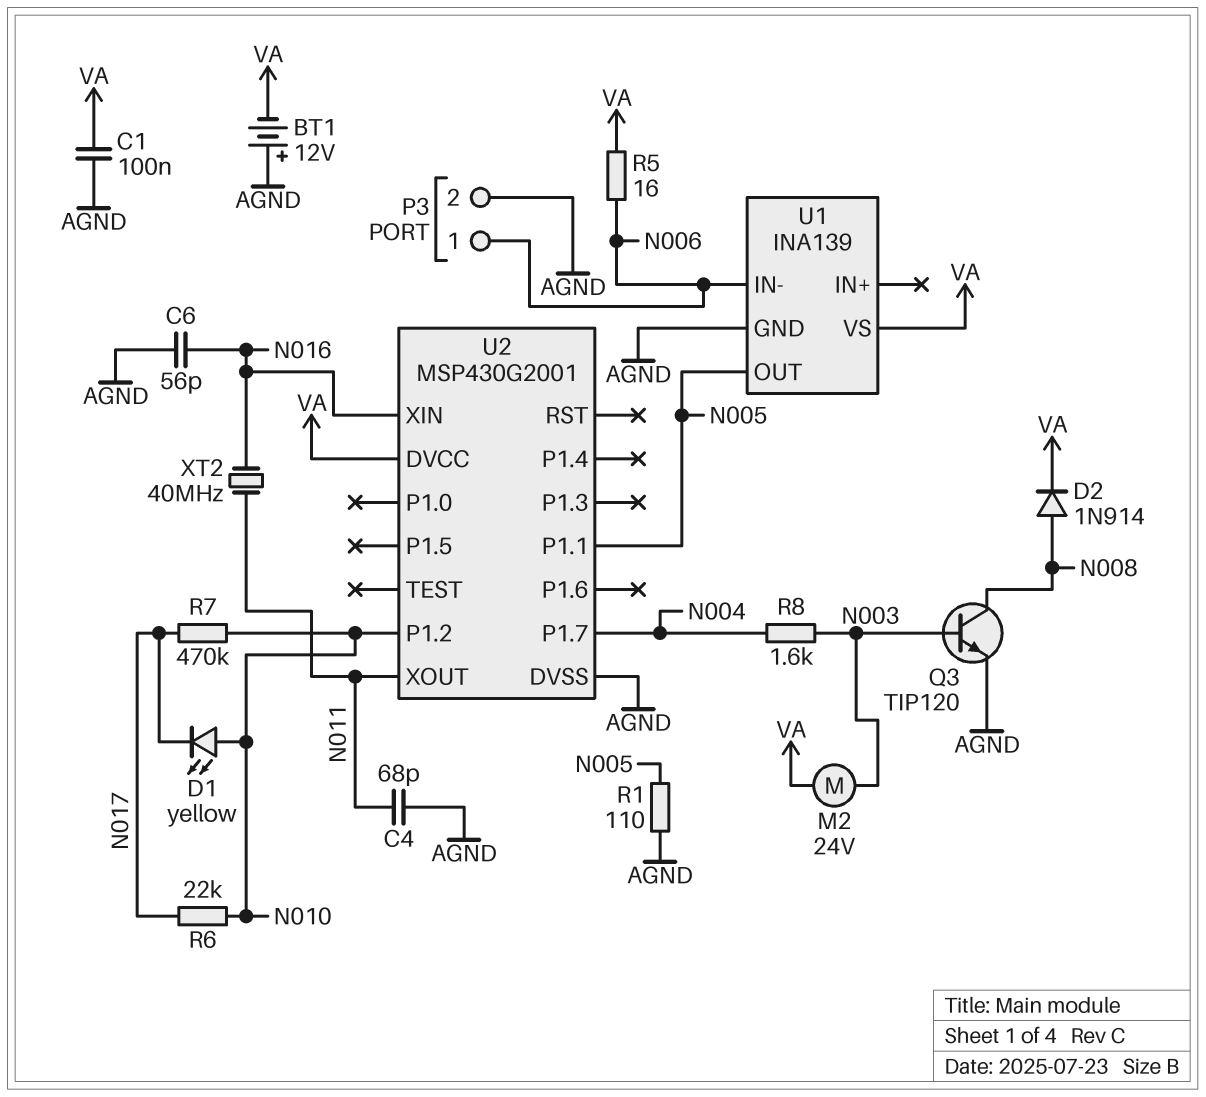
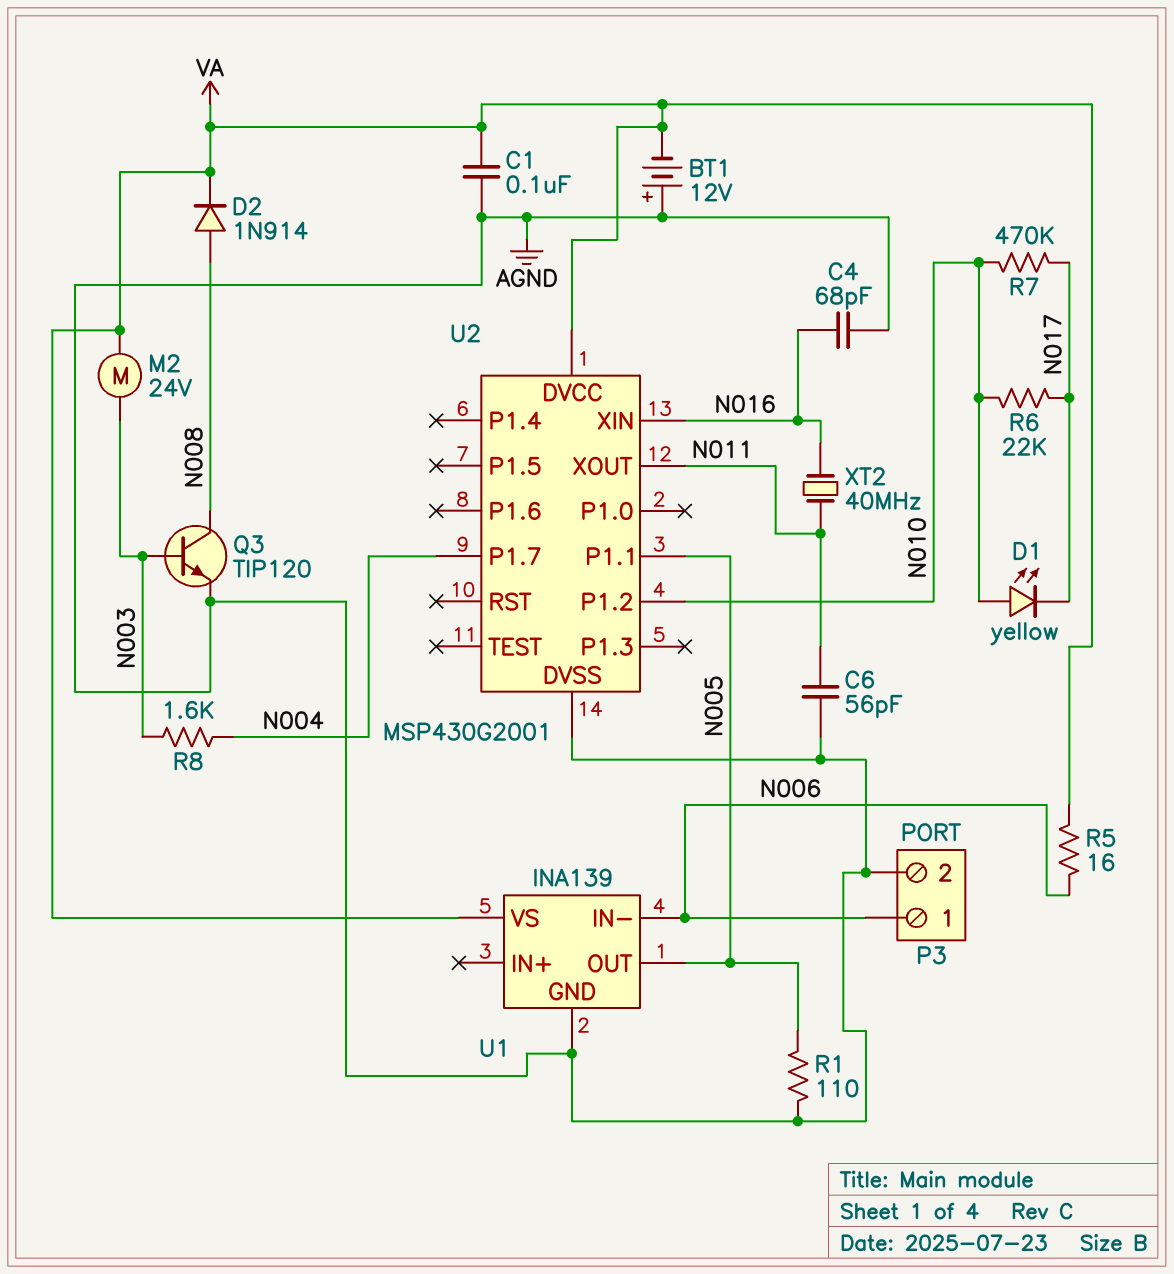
C4: 68pF (AGND, N011) -> 68pF (AGND, N016)
C6: 56pF (AGND, N016) -> 56pF (AGND, N011)

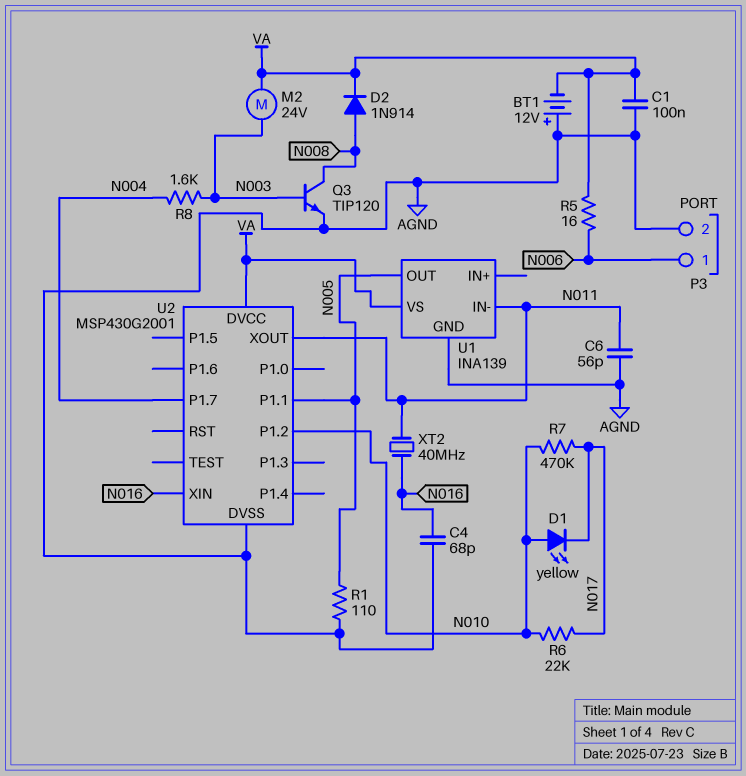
U1 pin IN-: N006 -> N011

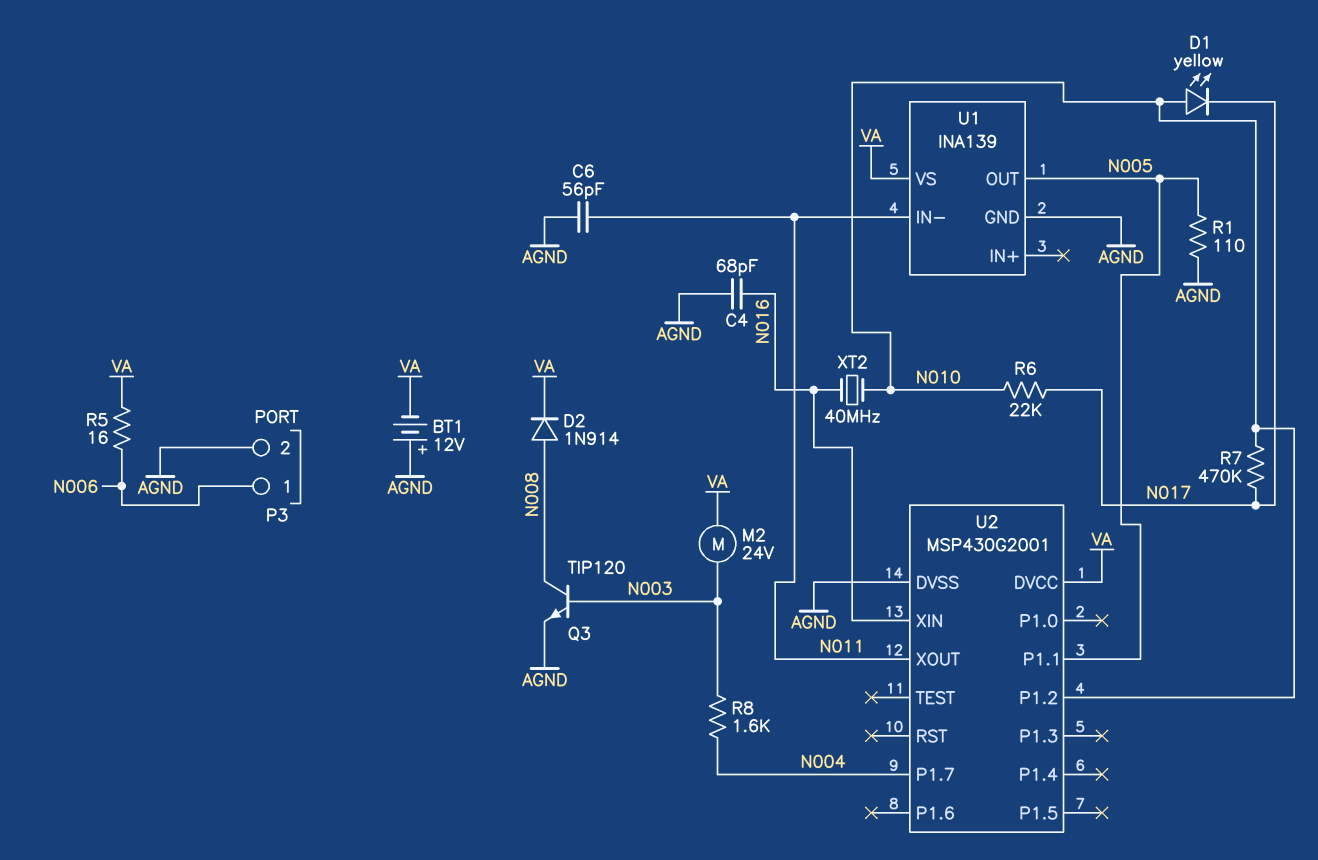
C1: 100nF (AGND, VA) -> none
XT2: 40MHz (N011, N016) -> 40MHz (N010, N016)

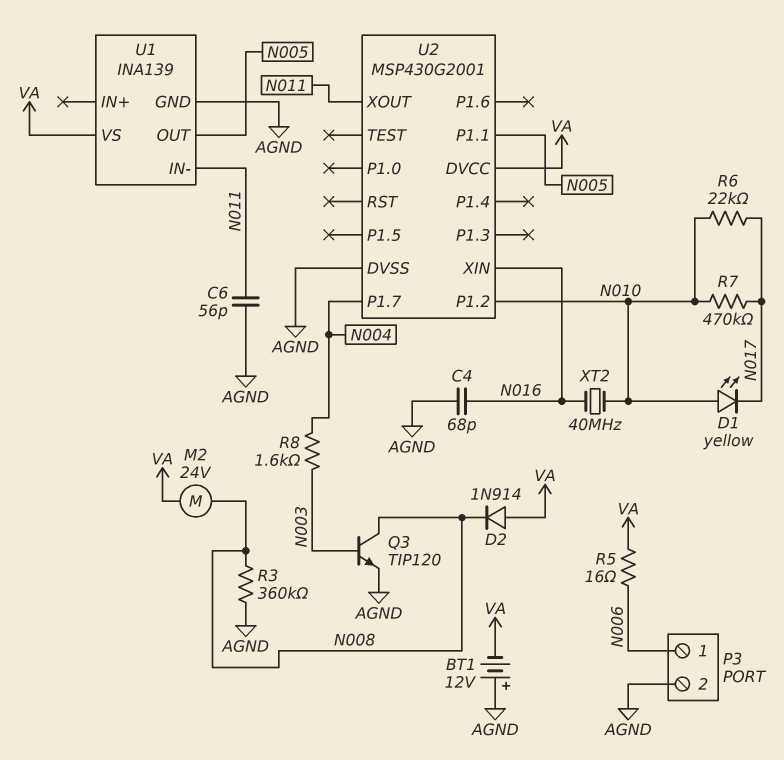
D2: diode 1N914 (A N008, K VA) -> diode 1N914 (A VA, K N008)
M2: motor 24V (N003, VA) -> motor 24V (N008, VA)
R1: 110 (AGND, N005) -> none
R3: none -> 360k (AGND, N008)

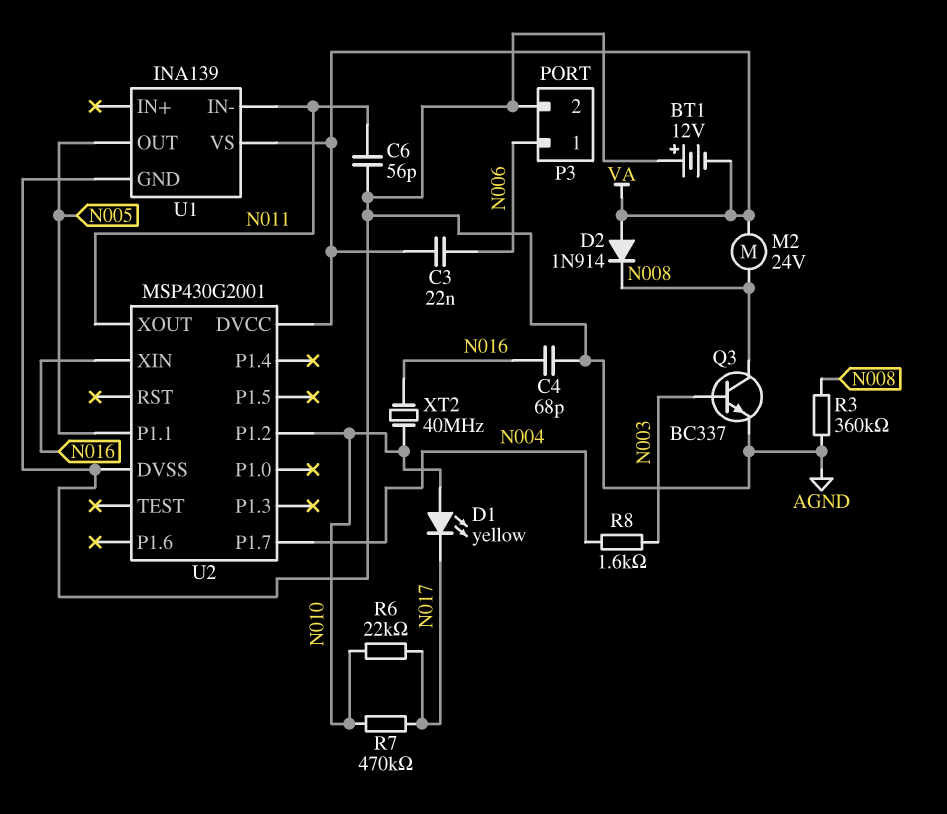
C3: none -> 22nF (N006, VA)
Q3: NPN TIP120 (B N003, C N008, E AGND) -> NPN BC337 (B N003, C N008, E AGND)
R5: 16 (N006, VA) -> none

